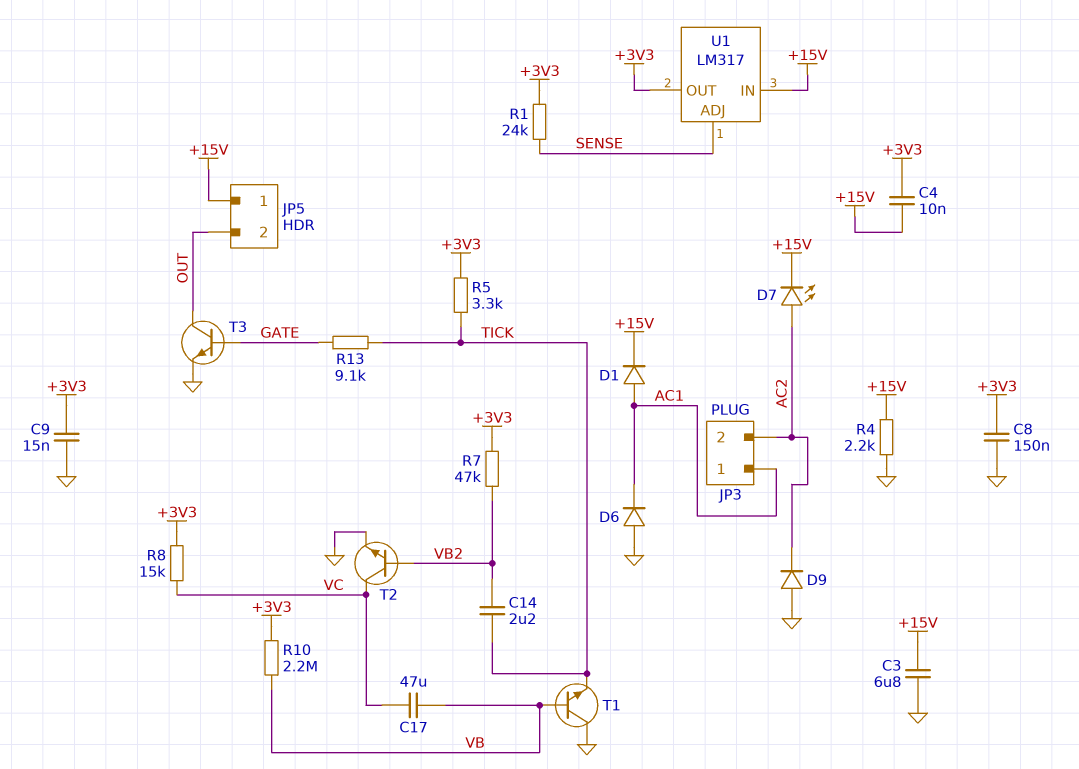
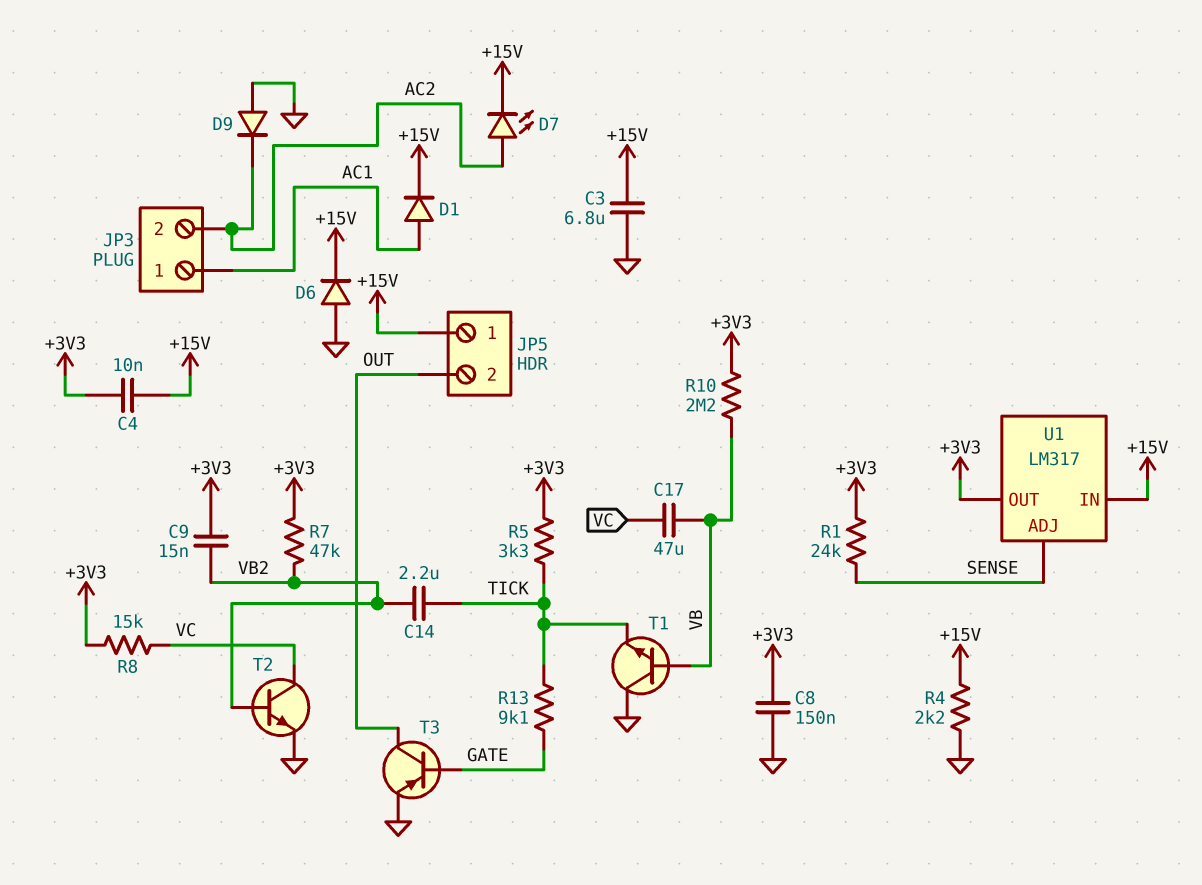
C9: 15nF (+3V3, GND) -> 15nF (+3V3, VB2)
D6: diode (A GND, K AC1) -> diode (A GND, K +15V)
T3: NPN (B GATE, C OUT, E GND) -> PNP (B GATE, C OUT, E GND)

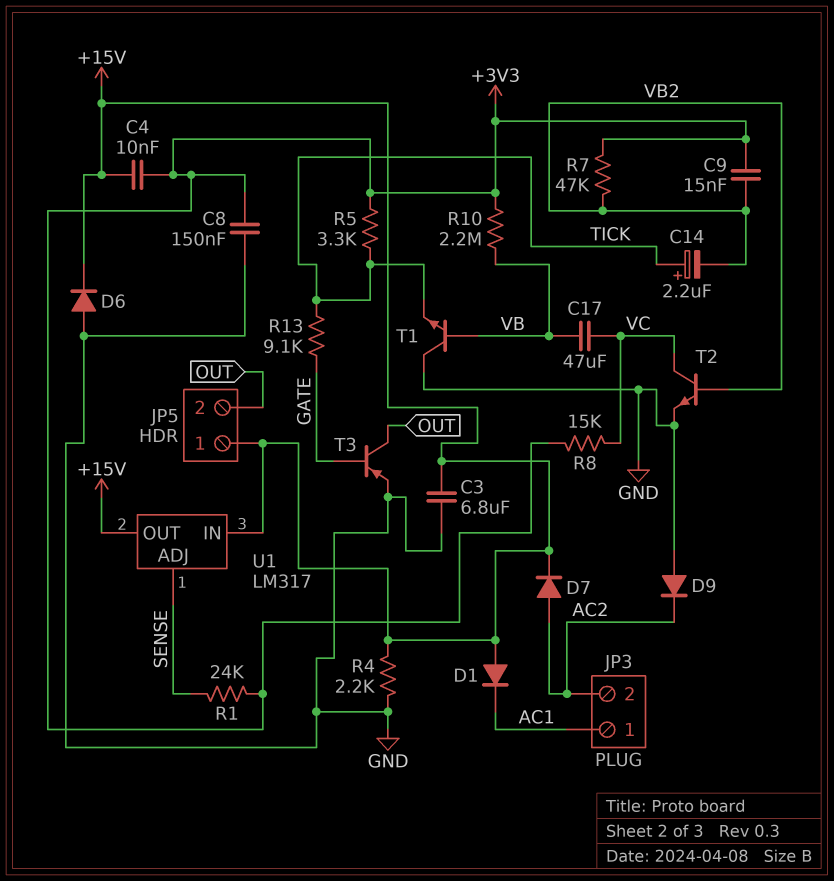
C14: 2.2uF (TICK, VB2) -> 2.2uF (plus TICK, minus VB2)
D1: diode (A AC1, K +15V) -> diode (A +15V, K AC1)
D7: LED (A AC2, K +15V) -> diode (A AC2, K +15V)
U1 pin OUT: +3V3 -> +15V

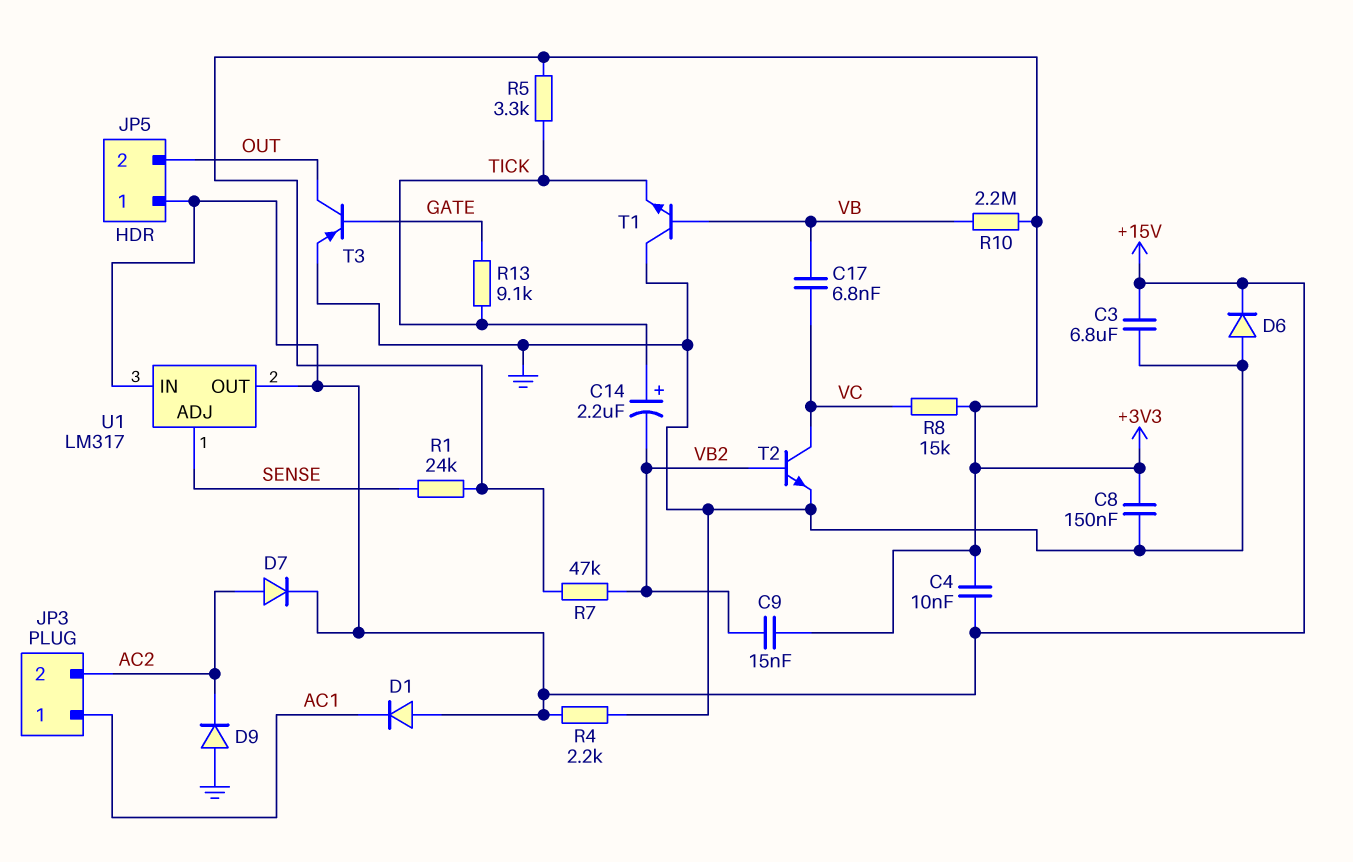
C17: 47uF (VB, VC) -> 6.8nF (VB, VC)

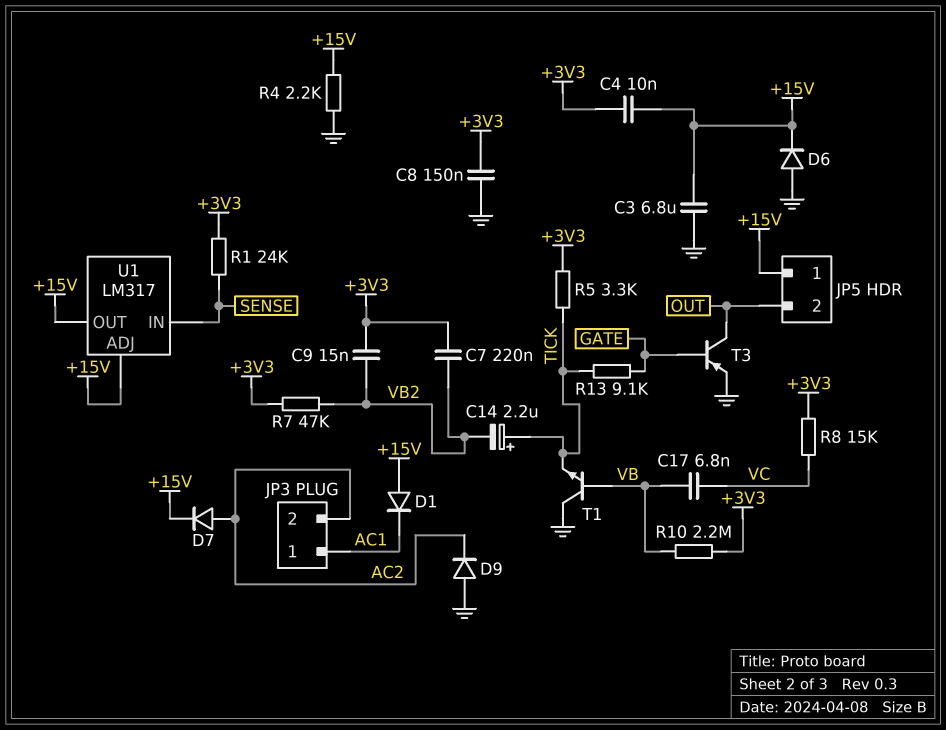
C7: none -> 220nF (+3V3, VB2)
T2: NPN (B VB2, C VC, E GND) -> none
U1 pin ADJ: SENSE -> +15V
U1 pin IN: +15V -> SENSE

